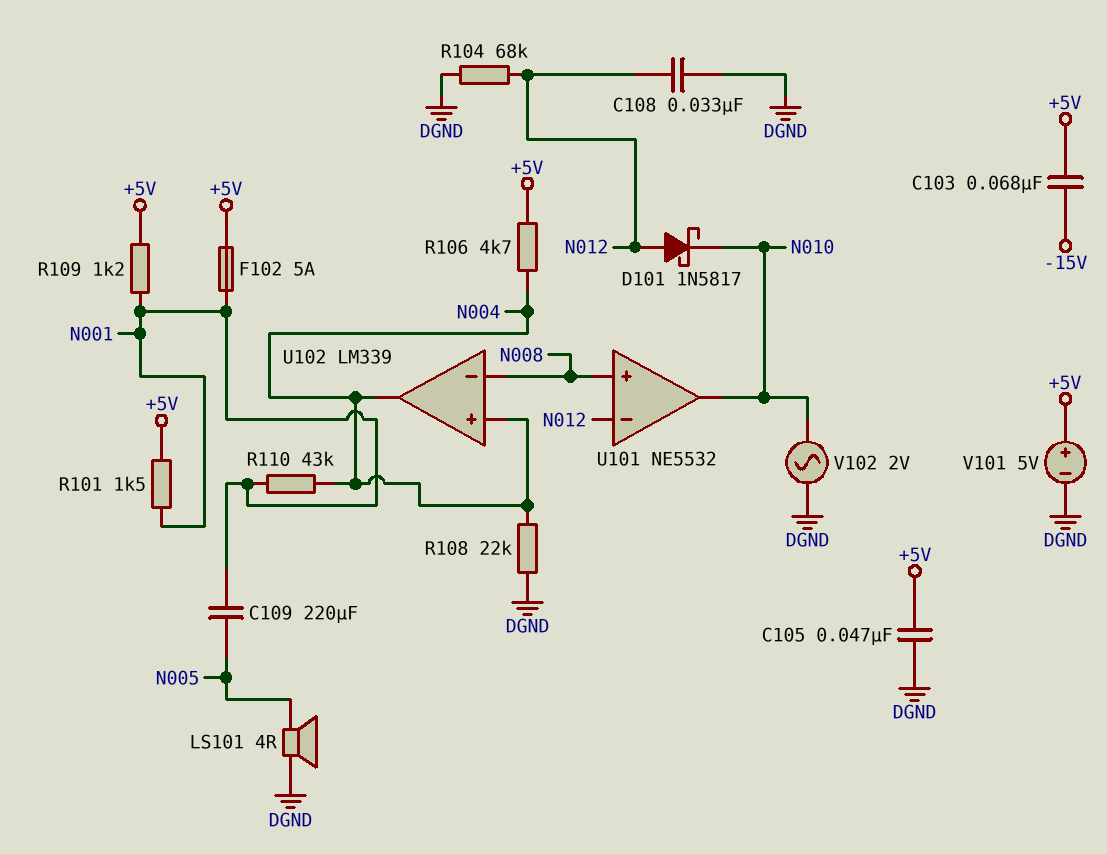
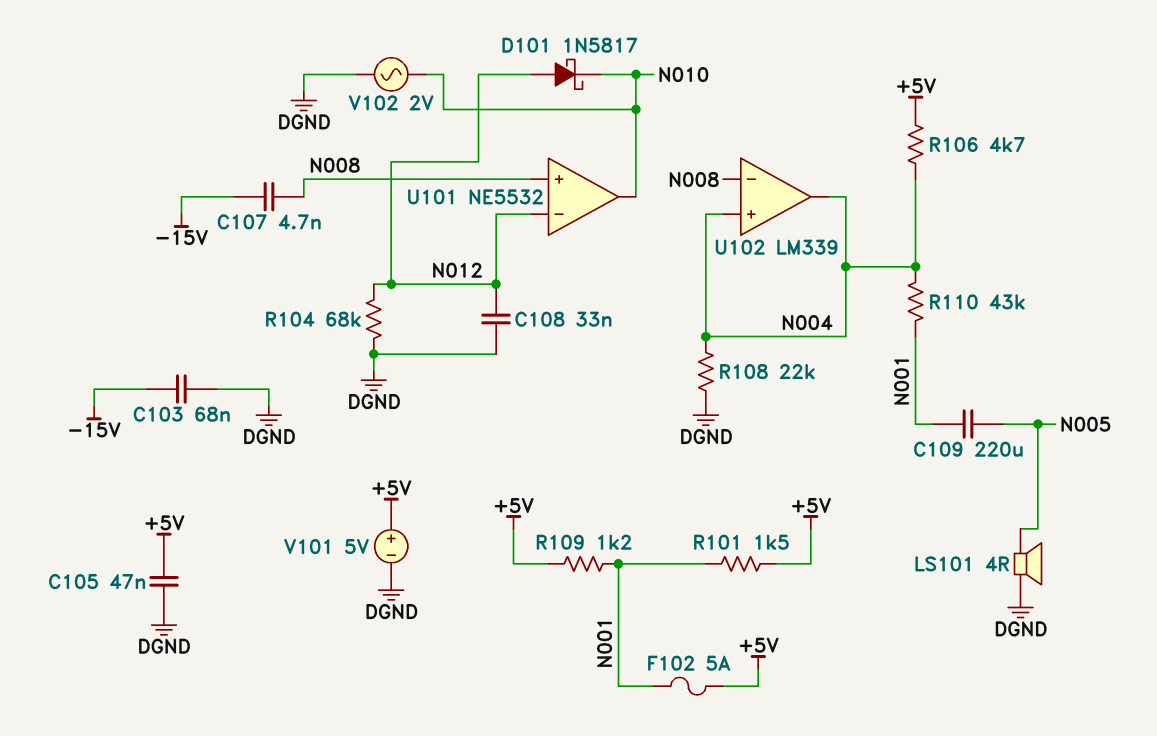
C103: 68nF (+5V, -15V) -> 68nF (-15V, DGND)
C107: none -> 4.7nF (-15V, N008)

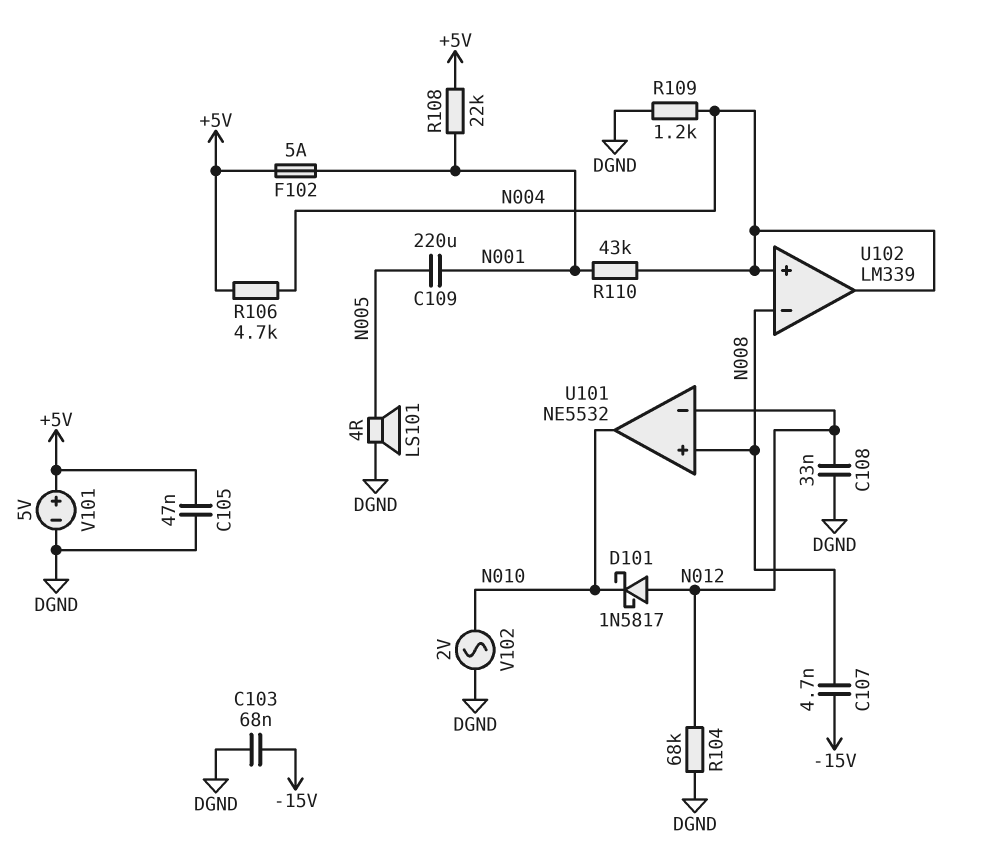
R101: 1.5k (+5V, N001) -> none
R108: 22k (DGND, N004) -> 22k (+5V, N001)
R109: 1.2k (+5V, N001) -> 1.2k (DGND, N004)

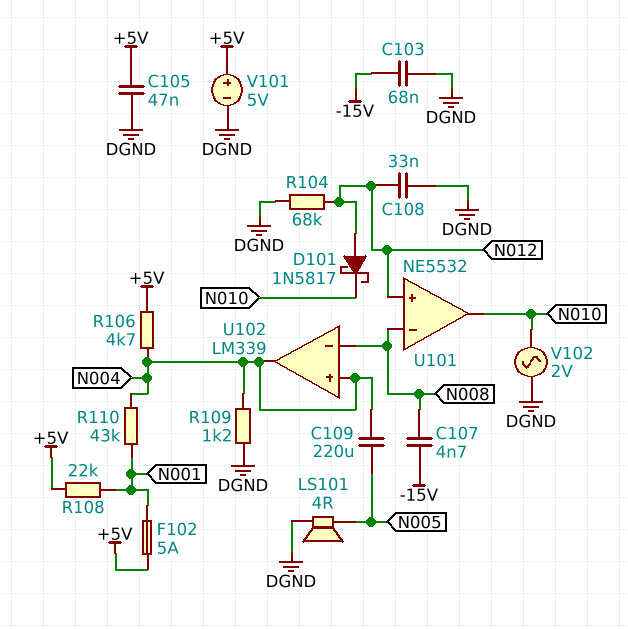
C109: 220uF (N001, N005) -> 220uF (N004, N005)
U101 pin in+: N008 -> N012
U101 pin in-: N012 -> N008

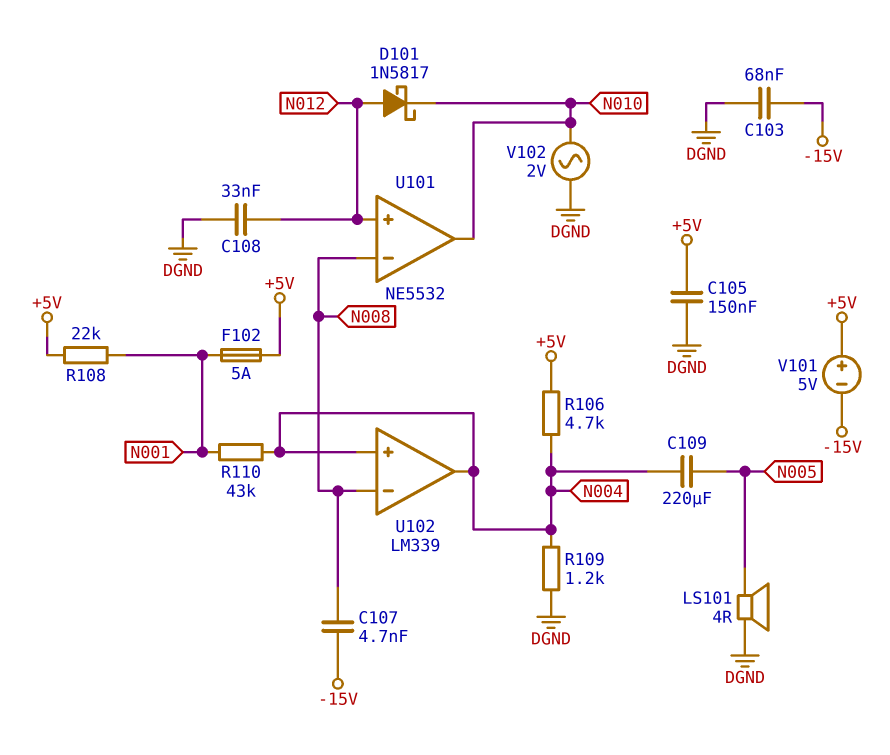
C105: 47nF (+5V, DGND) -> 150nF (+5V, DGND)
R104: 68k (DGND, N012) -> none
V101: 5V (plus +5V, minus DGND) -> 5V (plus +5V, minus -15V)

